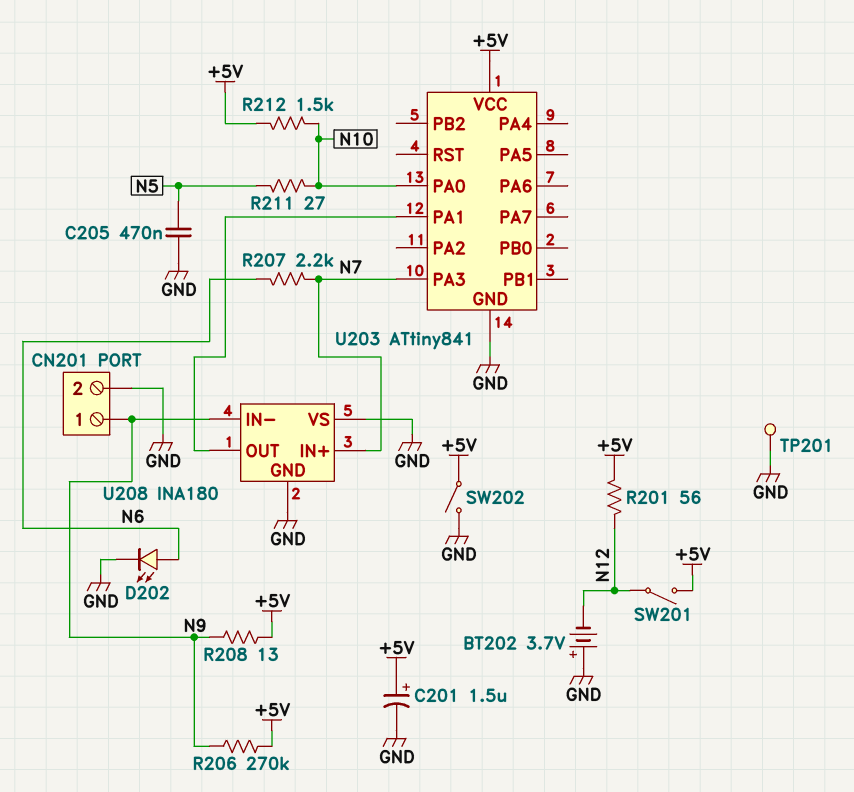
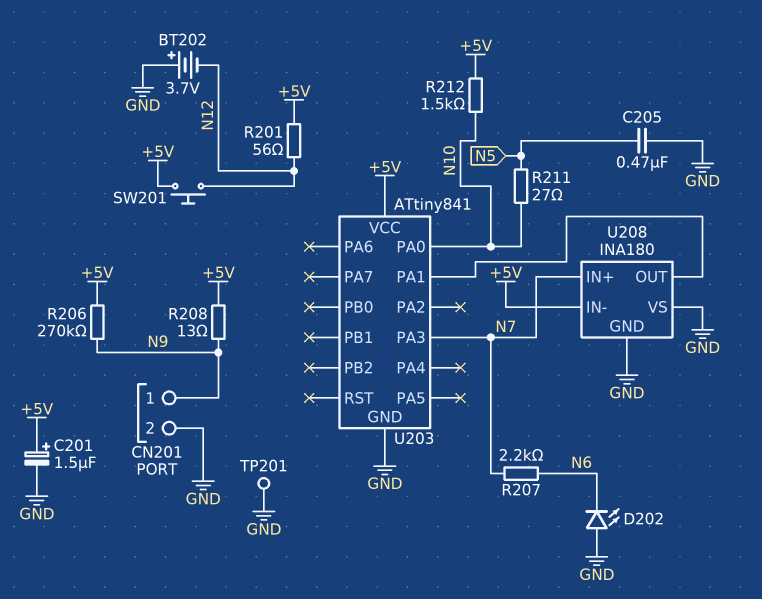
D202: LED (A N6, K GND) -> LED (A GND, K N6)
SW201: switch (+5V, N12) -> button (+5V, N12)
SW202: switch (+5V, GND) -> none
U208 pin IN-: N9 -> +5V

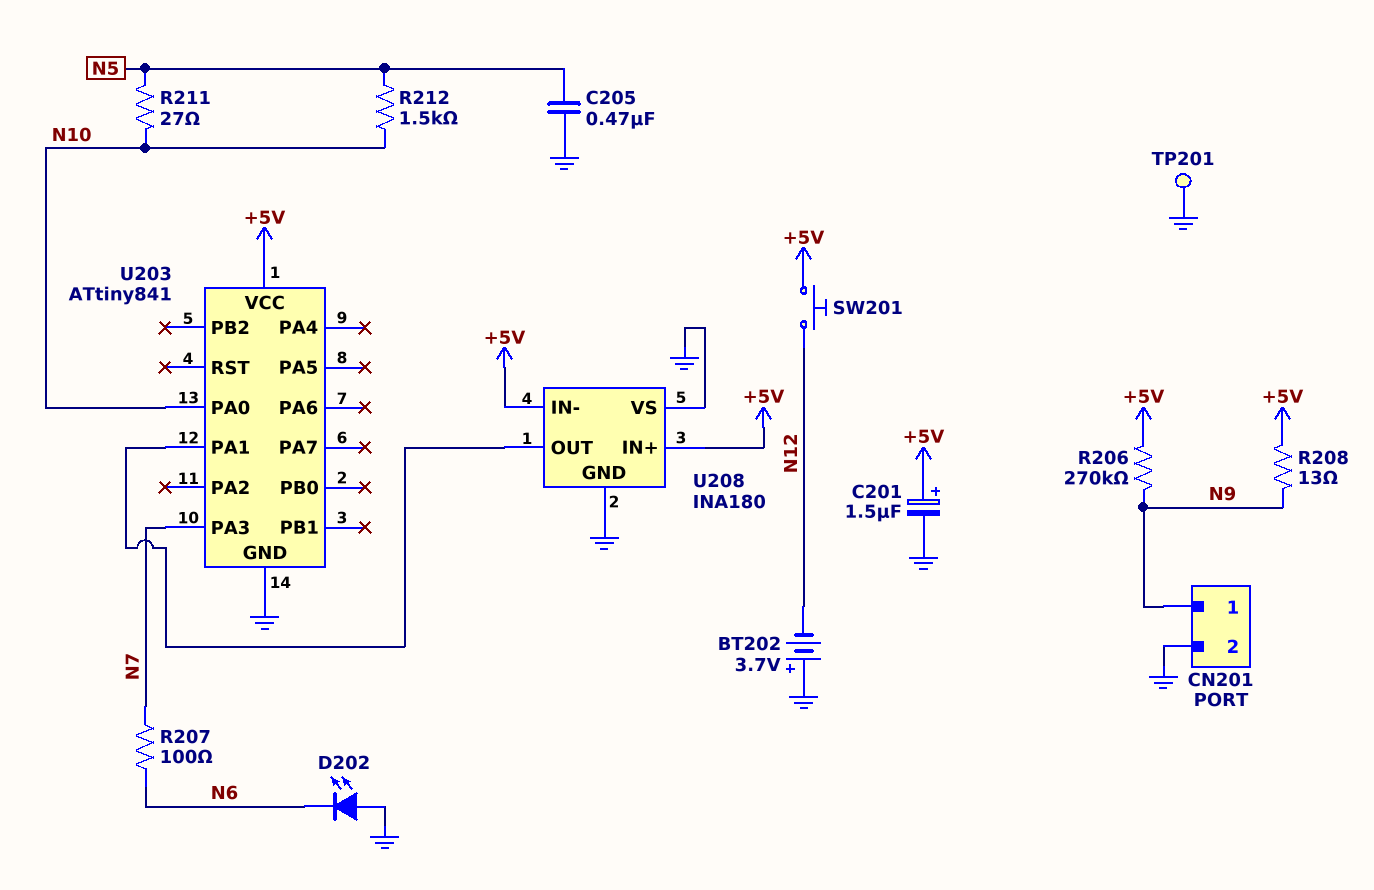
R201: 56 (+5V, N12) -> none
R207: 2.2k (N6, N7) -> 100 (N6, N7)
R212: 1.5k (+5V, N10) -> 1.5k (N5, N10)
U208 pin IN+: N7 -> +5V

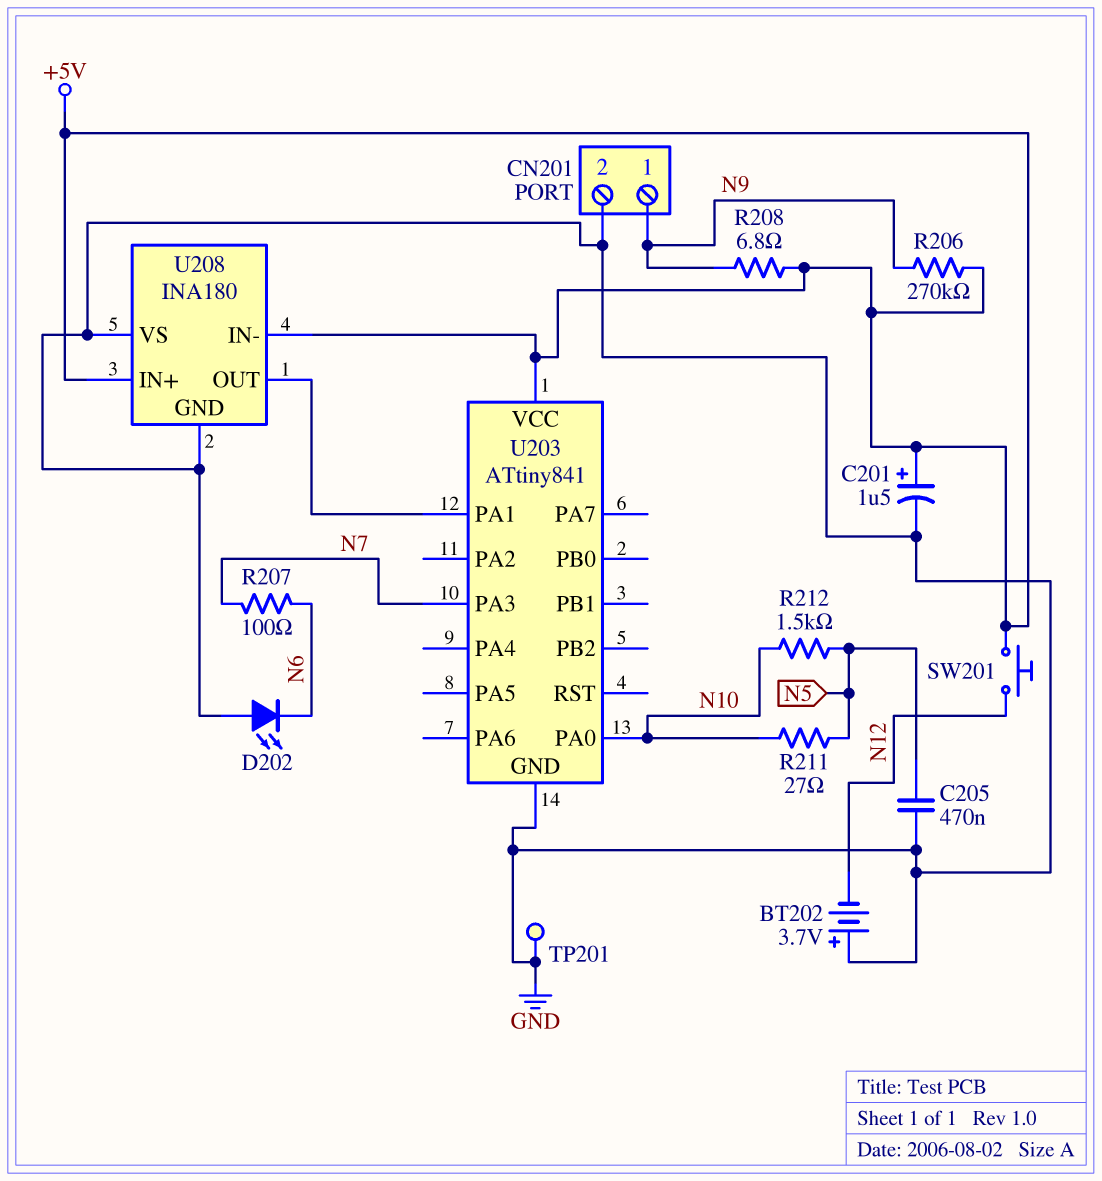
R208: 13 (+5V, N9) -> 6.8 (+5V, N9)

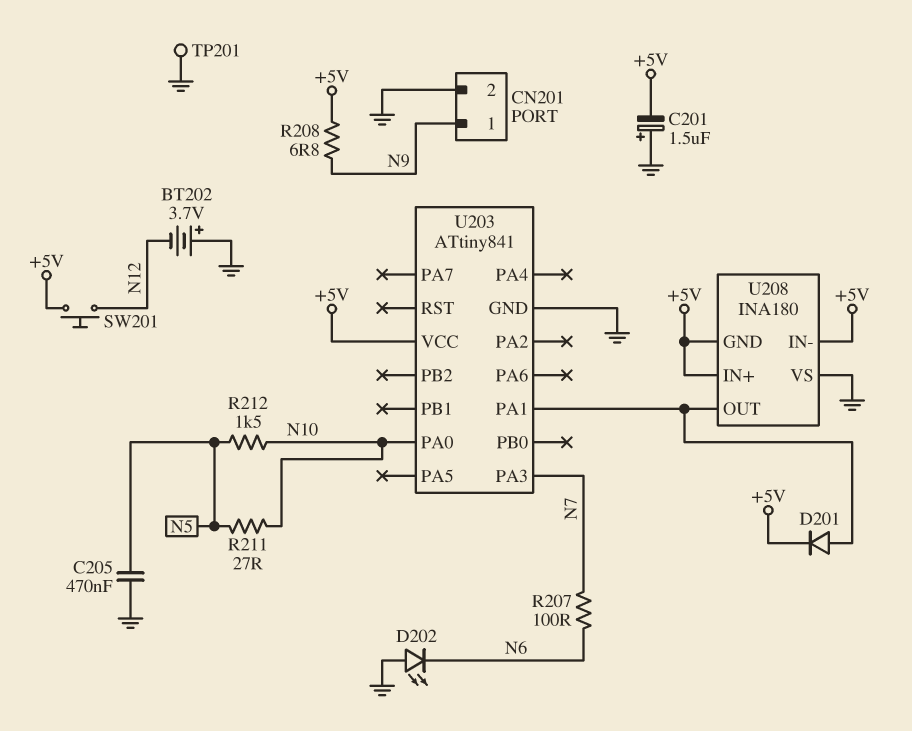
C201: 1.5uF (plus +5V, minus GND) -> 1.5uF (plus GND, minus +5V)
D201: none -> diode (A U203/PA1, K +5V)
R206: 270k (+5V, N9) -> none
U208 pin GND: GND -> +5V

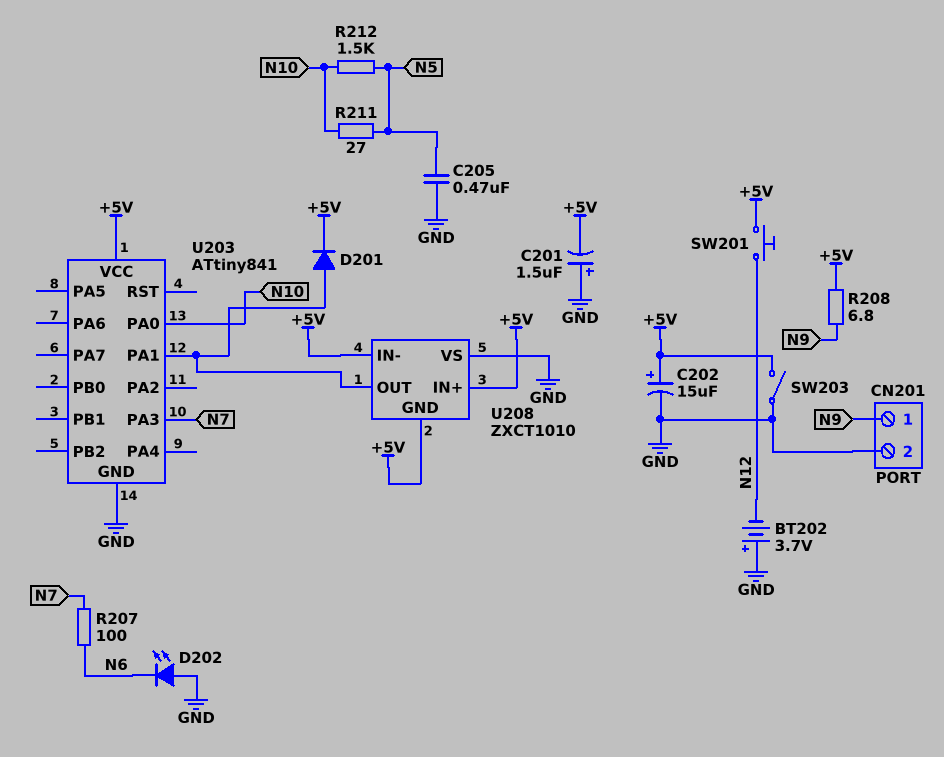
C202: none -> 15uF (plus +5V, minus GND)
SW203: none -> switch (+5V, GND)
TP201: test point (GND) -> none
U208: INA180 -> ZXCT1010

